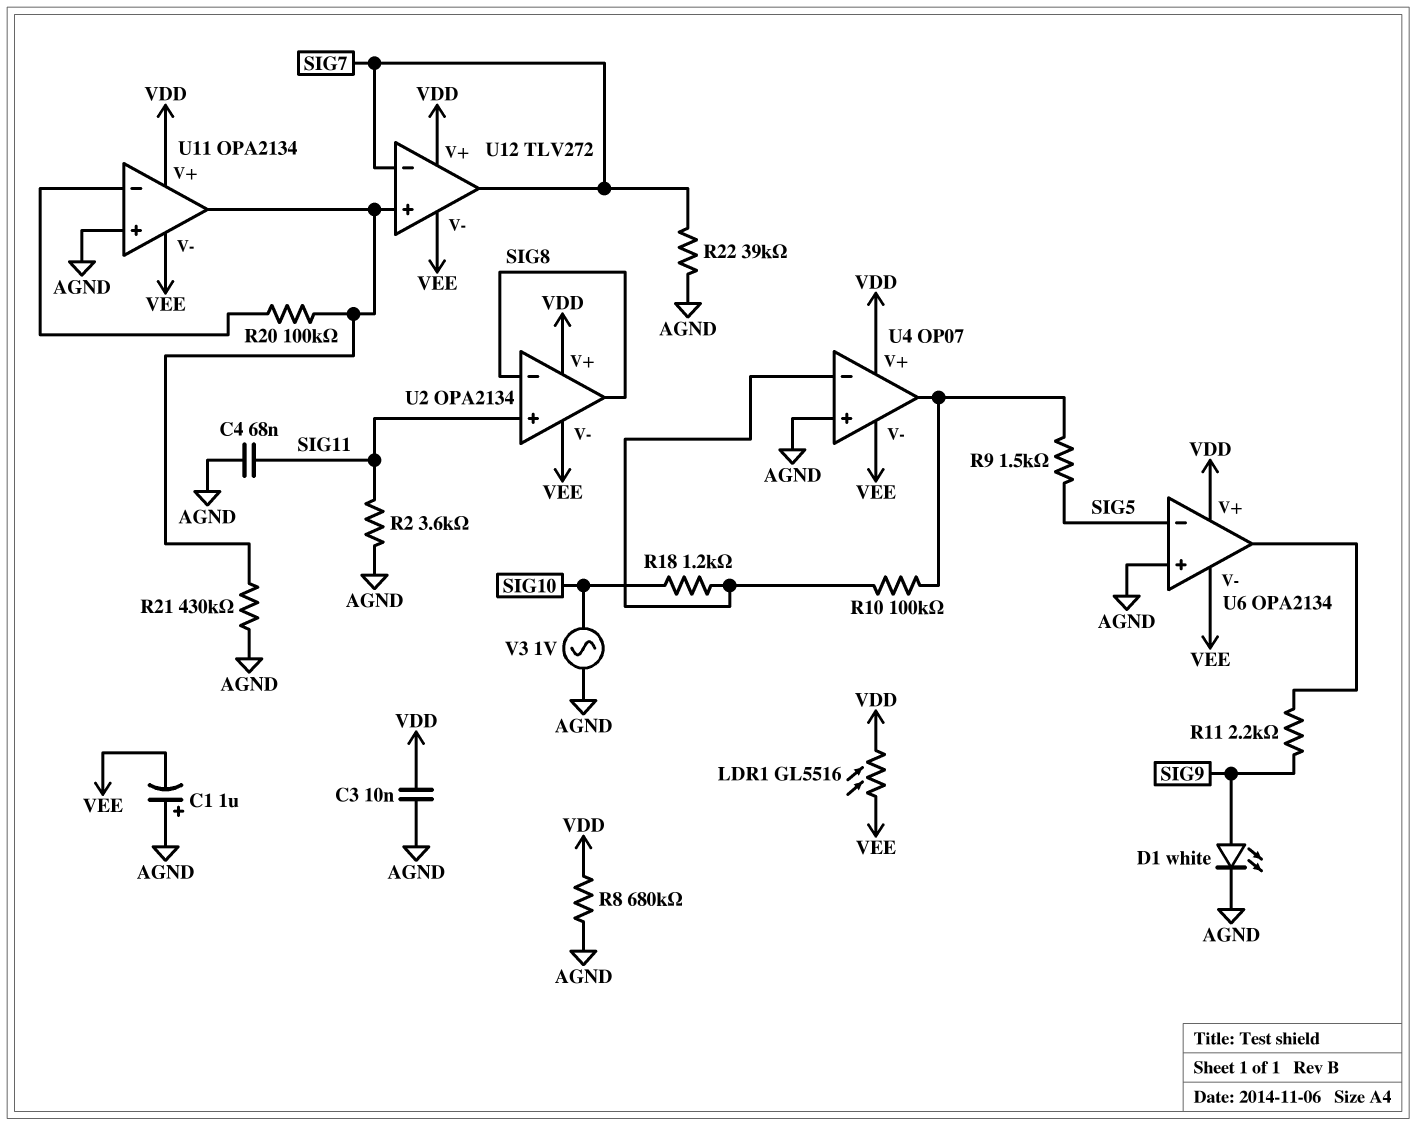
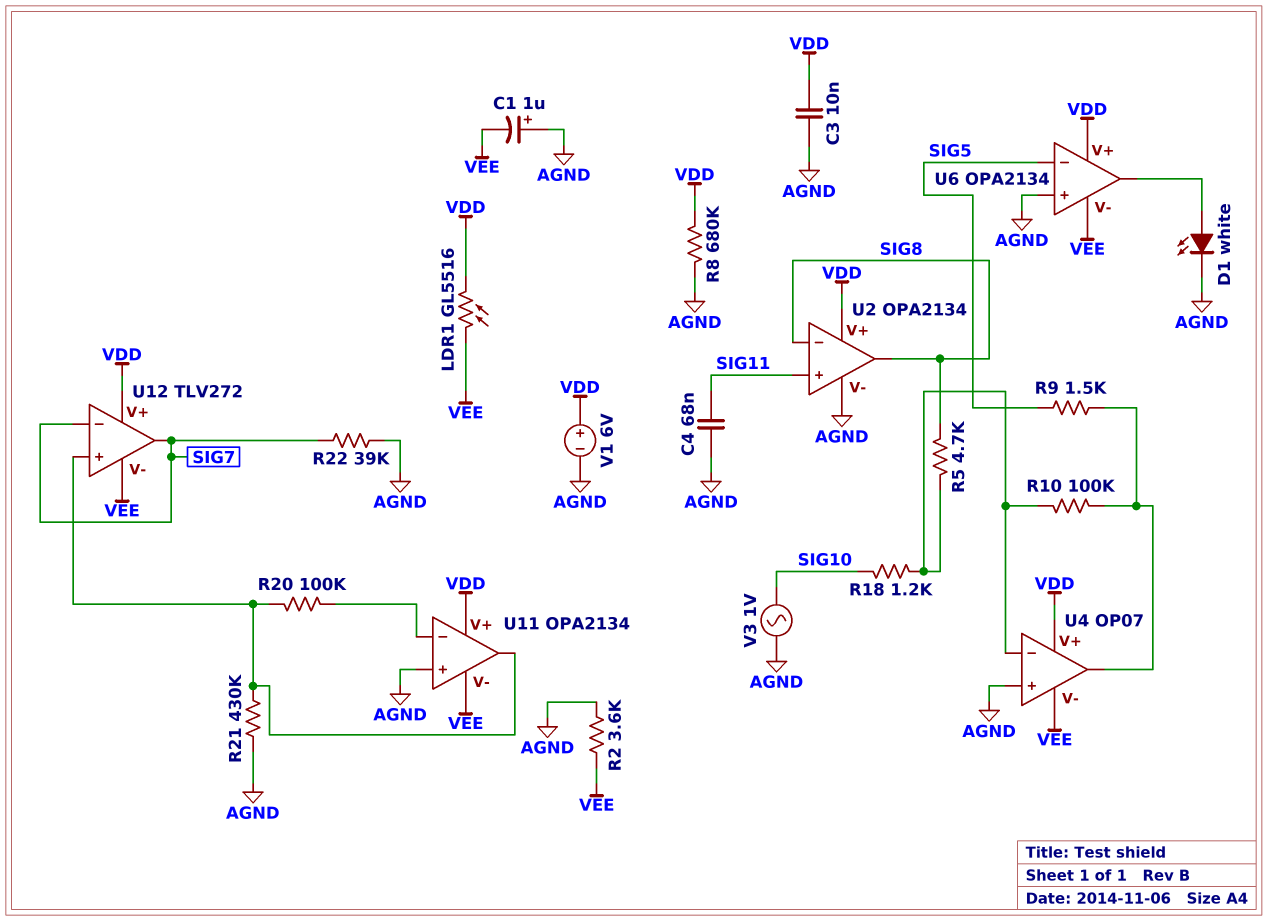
D1: LED white (A SIG9, K AGND) -> LED white (A U6/out, K AGND)
R2: 3.6k (AGND, SIG11) -> 3.6k (AGND, VEE)
R5: none -> 4.7k (SIG8, U4/in-)
R11: 2.2k (SIG9, U6/out) -> none
U2 pin V-: VEE -> AGND
V1: none -> 6V (plus VDD, minus AGND)

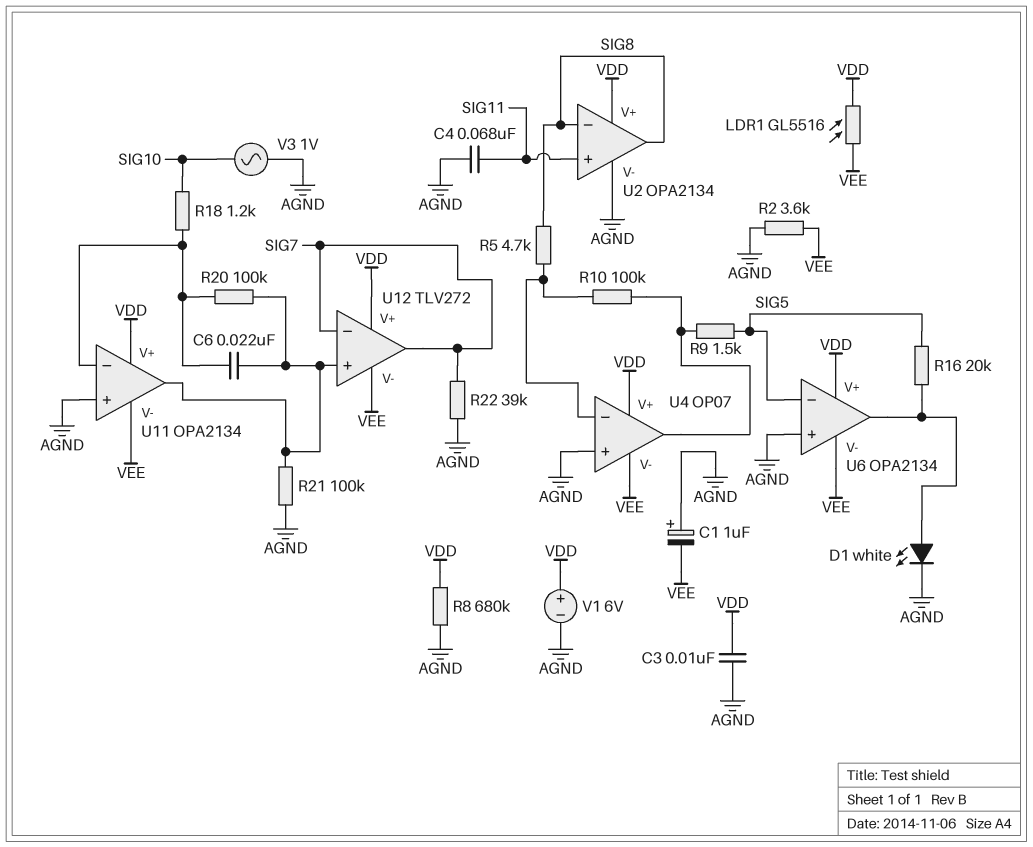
C6: none -> 22nF (U11/in-, U11/out)
R16: none -> 20k (SIG5, U6/out)
R18: 1.2k (SIG10, U4/in-) -> 1.2k (SIG10, U11/in-)
R21: 430k (AGND, U11/out) -> 100k (AGND, U11/out)

